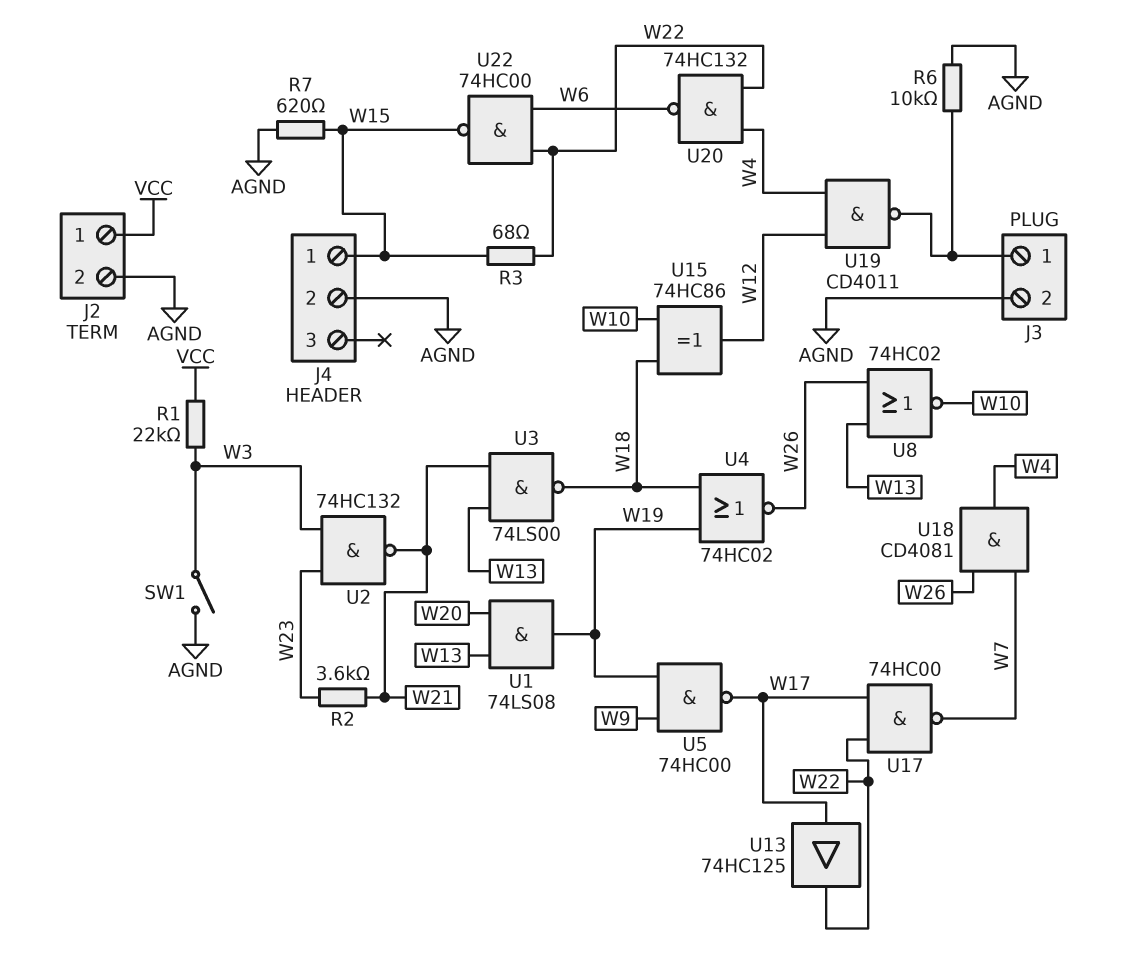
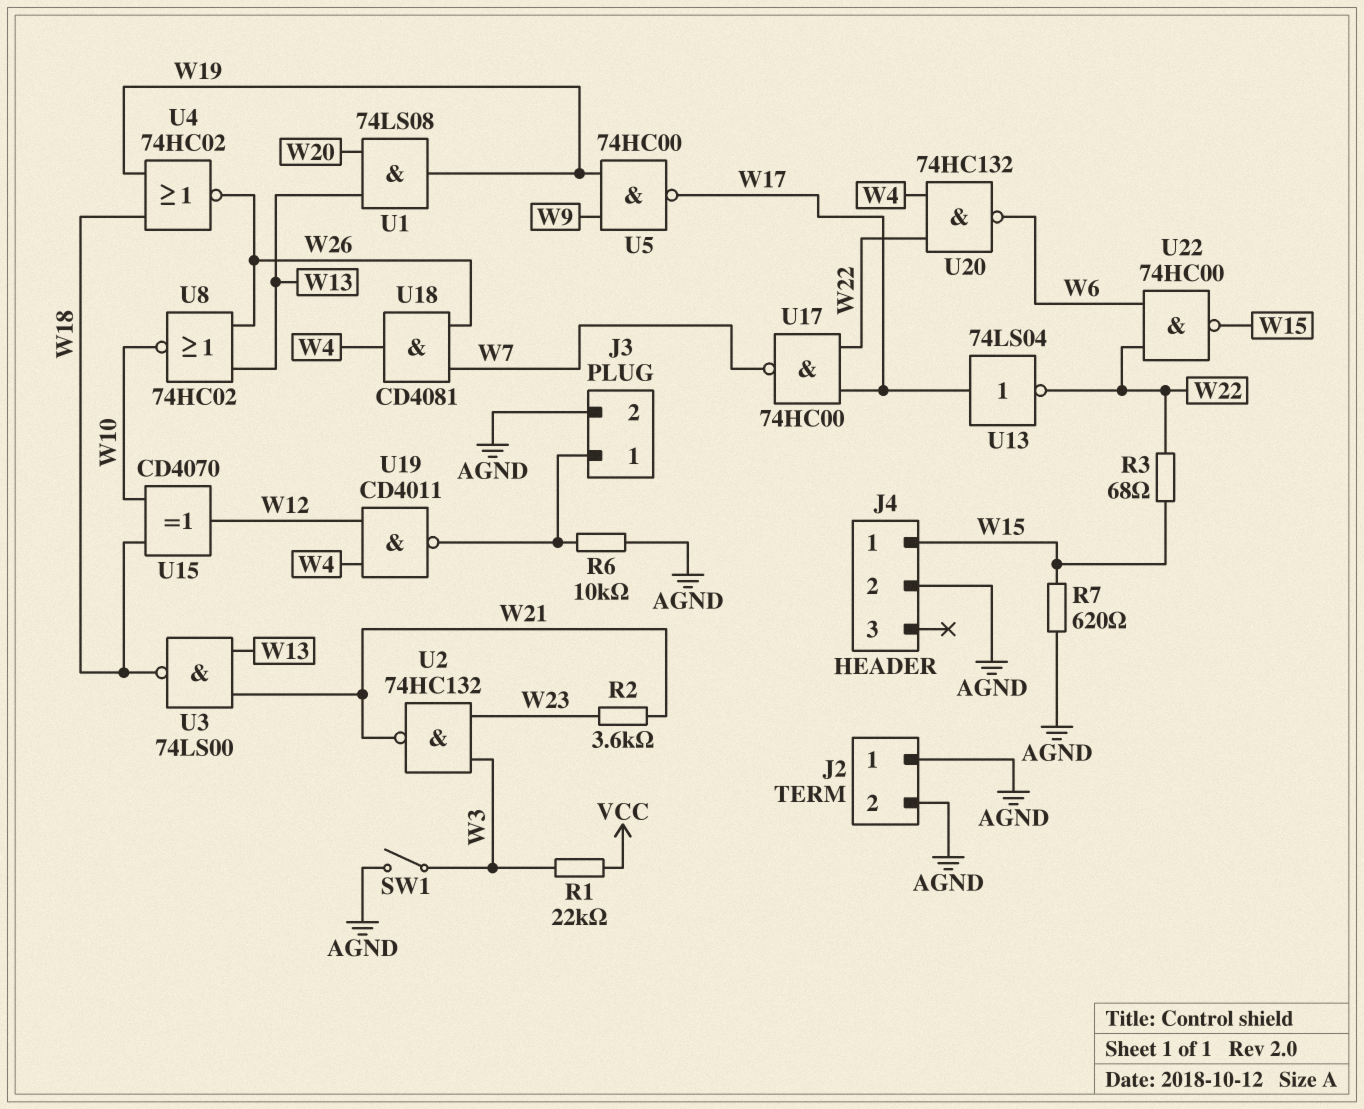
J2 pin 1: VCC -> AGND
U13: buffer 74HC125 (in W17, out W22) -> NOT 74LS04 (in W17, out W22)
U15: XOR 74HC86 (in W10, in W18, out W12) -> XOR CD4070 (in W10, in W18, out W12)

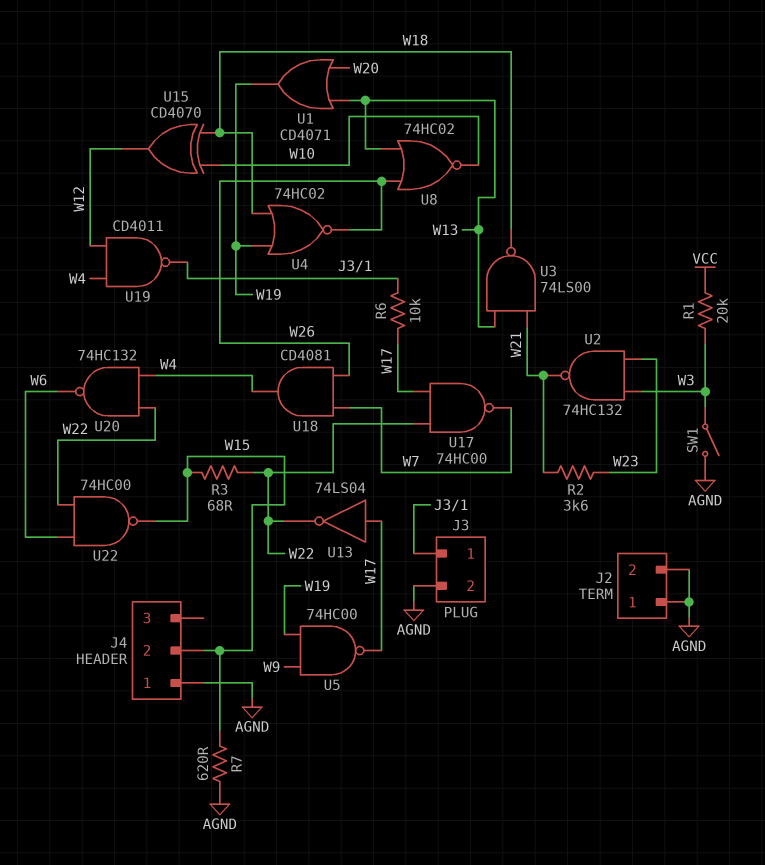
J4 pin 1: W15 -> AGND
J4 pin 2: AGND -> W15
R1: 22k (VCC, W3) -> 20k (VCC, W3)
R6: 10k (AGND, J3/1) -> 10k (J3/1, W17)
U1: AND 74LS08 (in W13, in W20, out W19) -> OR CD4071 (in W13, in W20, out W19)

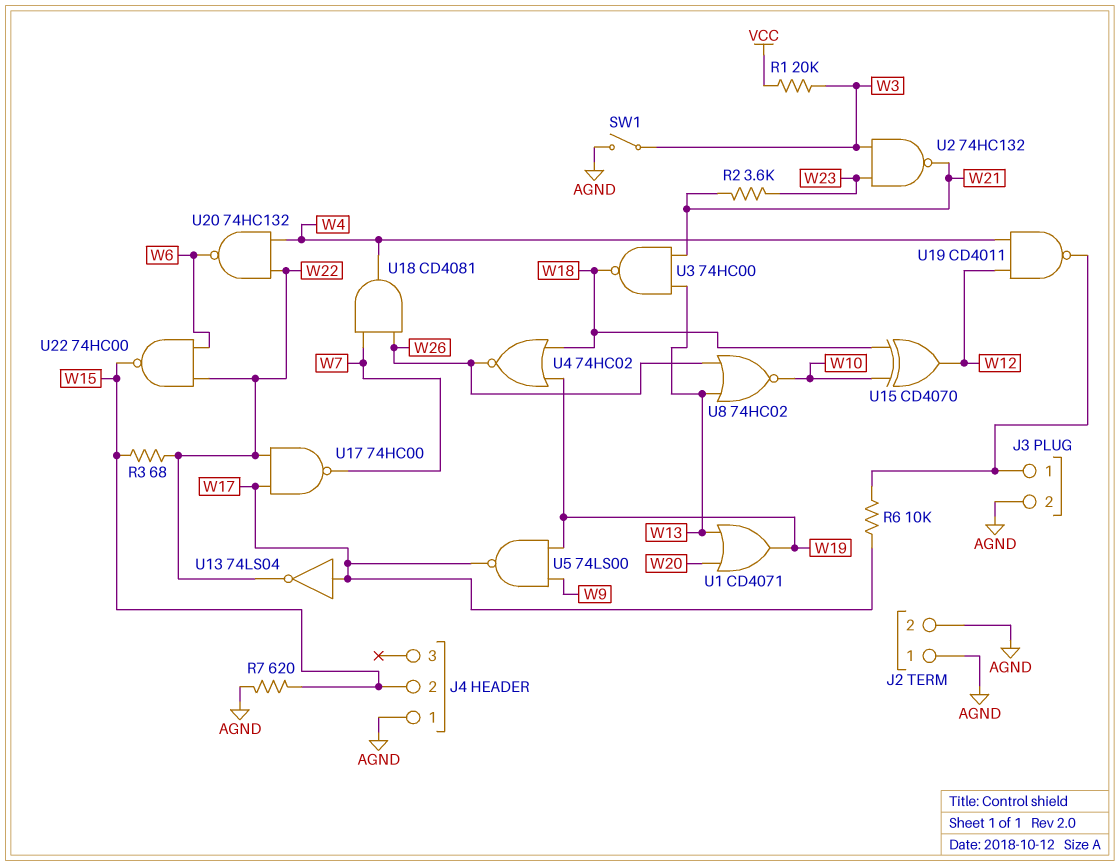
U3: NAND 74LS00 (in W13, in W21, out W18) -> NAND 74HC00 (in W13, in W21, out W18)
U5: NAND 74HC00 (in W9, in W19, out W17) -> NAND 74LS00 (in W9, in W19, out W17)

